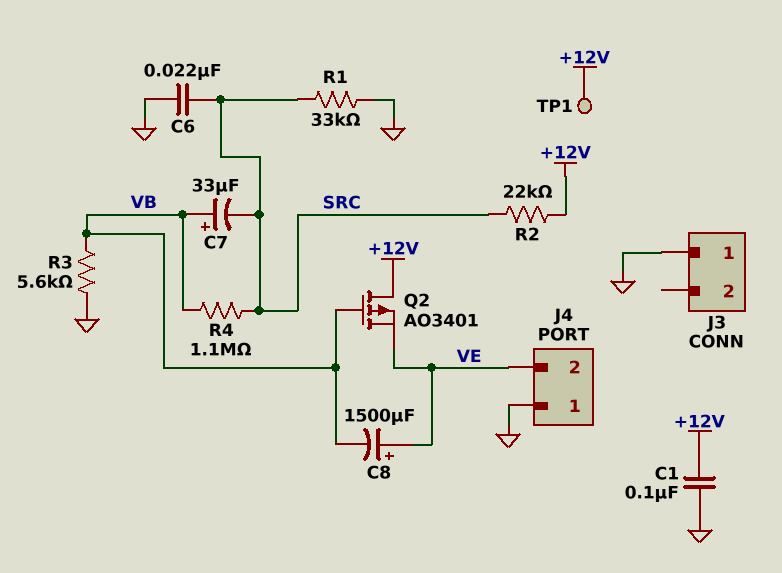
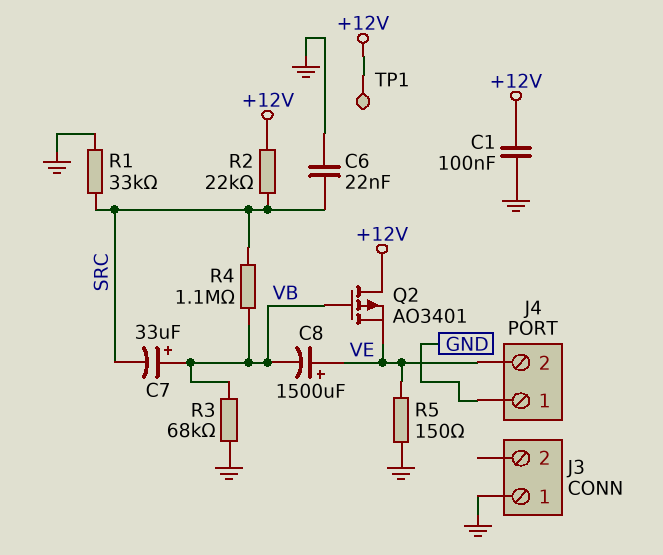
R3: 5.6k (GND, VB) -> 68k (GND, VB)
R5: none -> 150 (GND, VE)

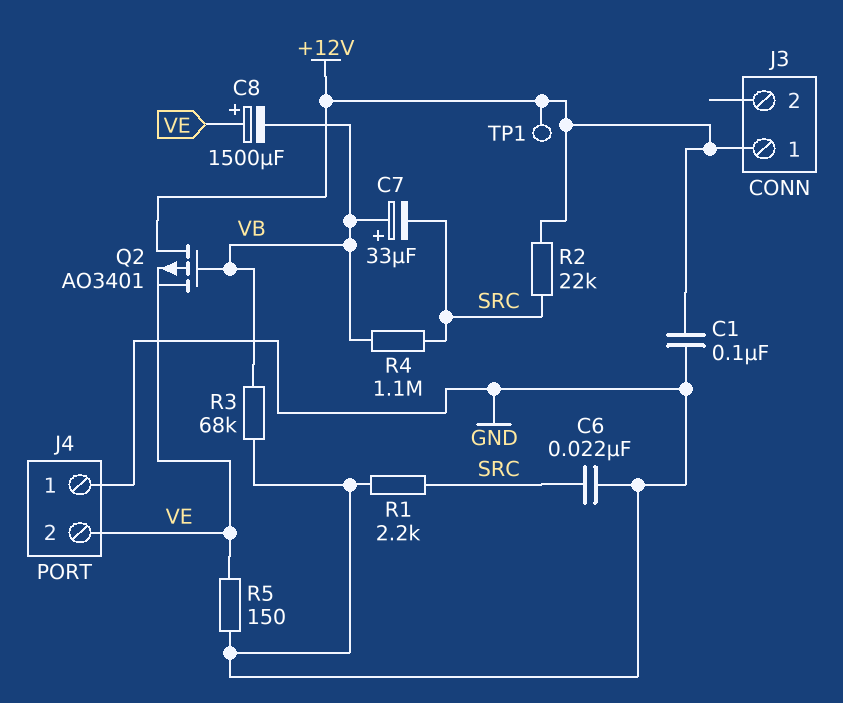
J3 pin 1: GND -> +12V
R1: 33k (GND, SRC) -> 2.2k (GND, SRC)

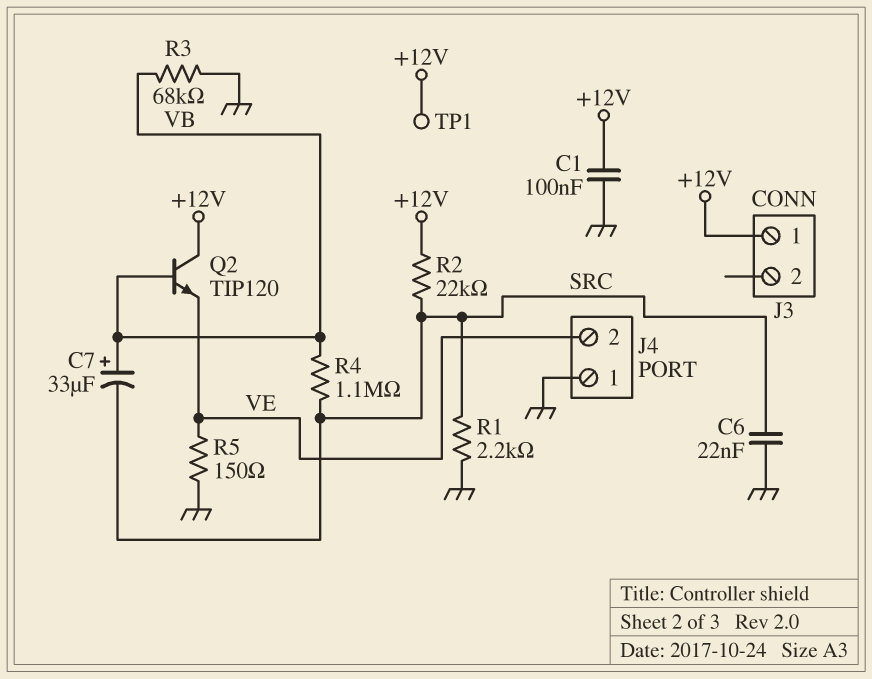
C8: 1500uF (plus VE, minus VB) -> none
Q2: PMOS AO3401 (G VB, D +12V, S VE) -> NPN TIP120 (B VB, C +12V, E VE)

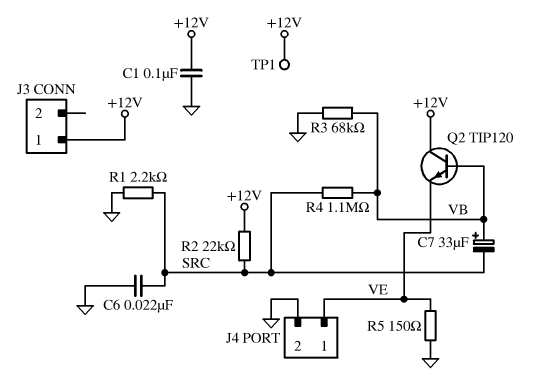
J4 pin 1: GND -> VE
J4 pin 2: VE -> GND

